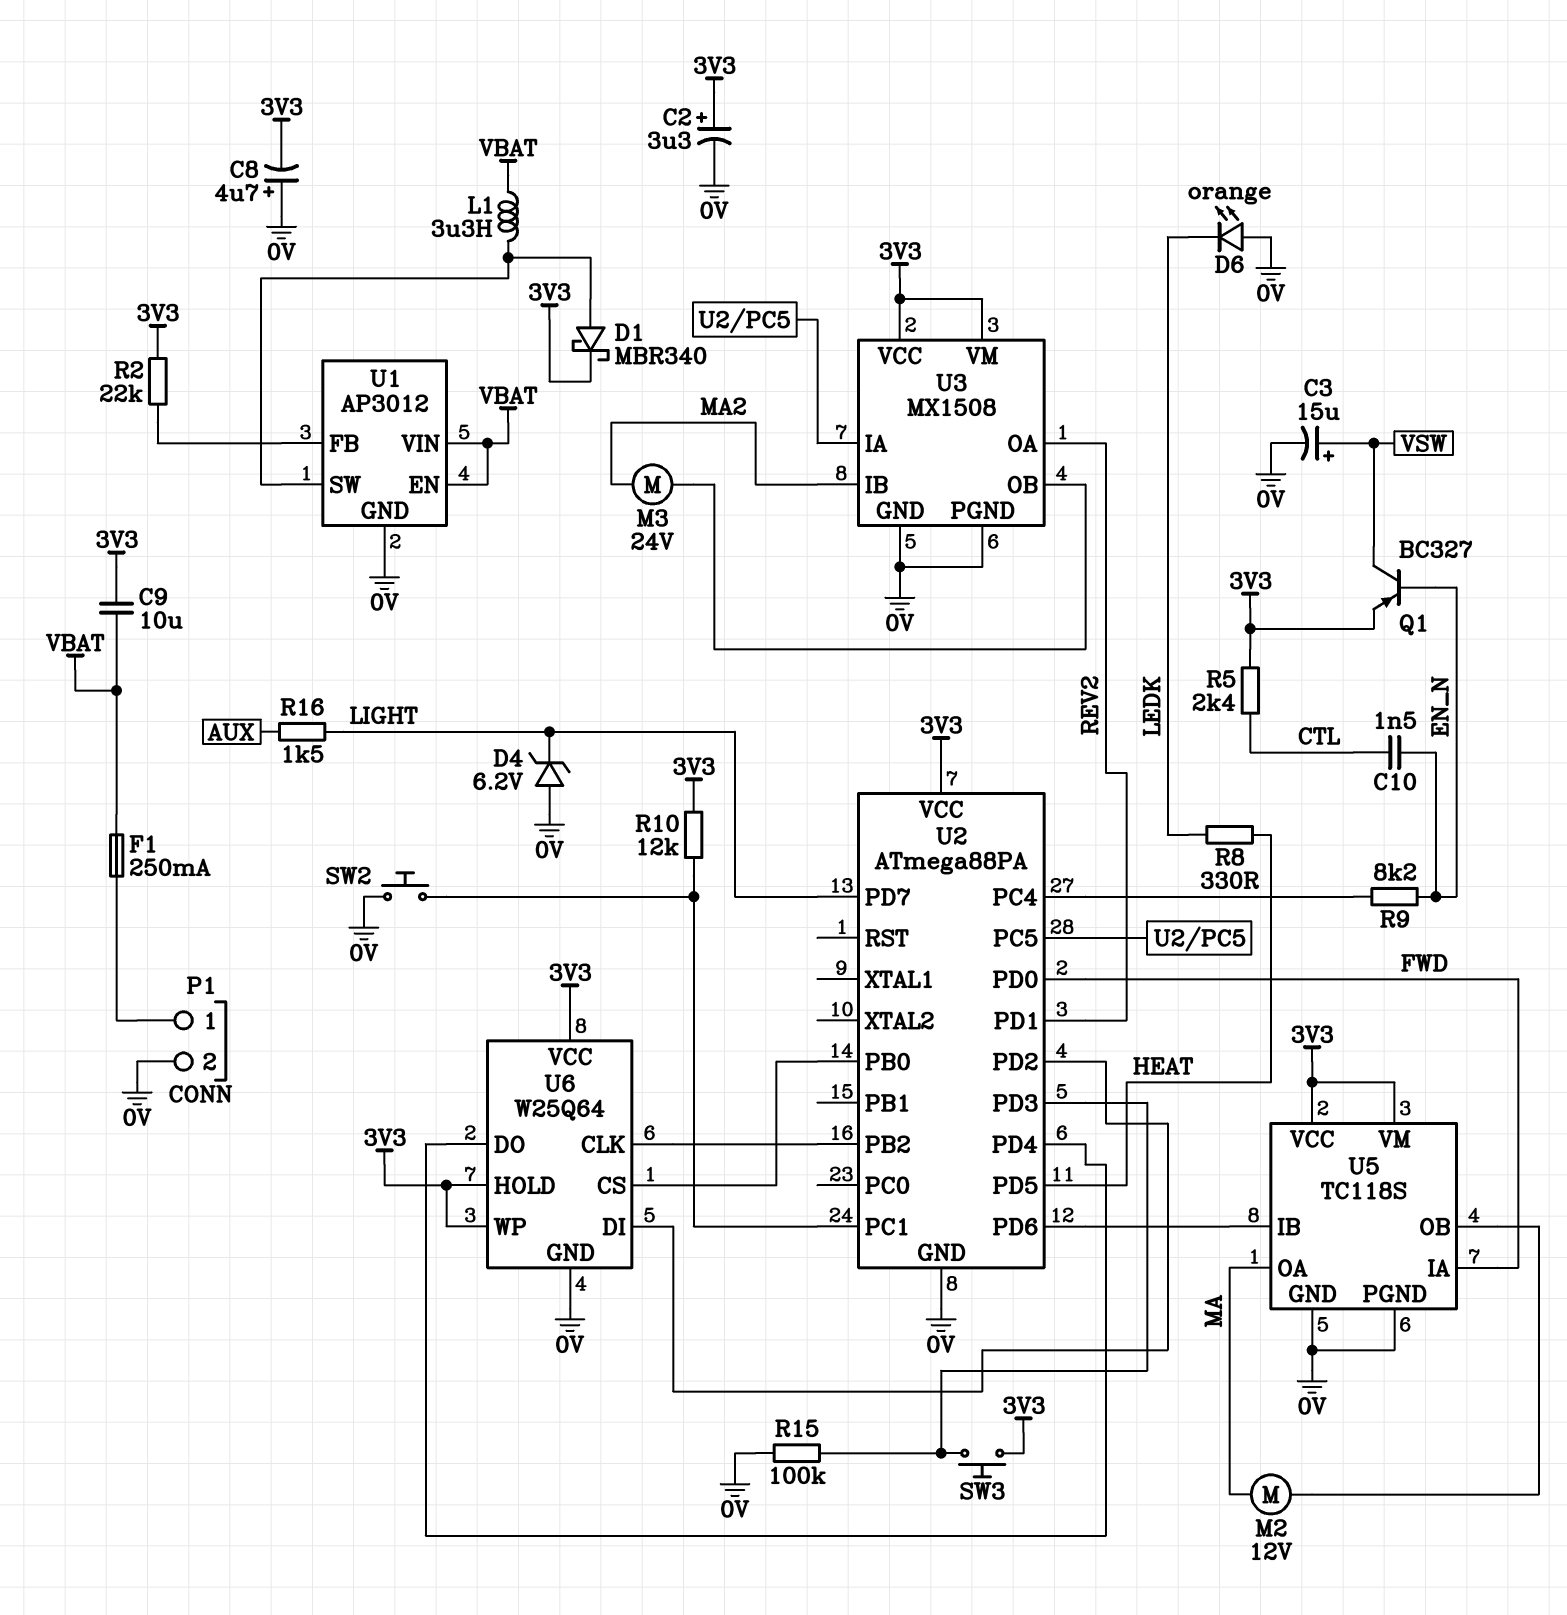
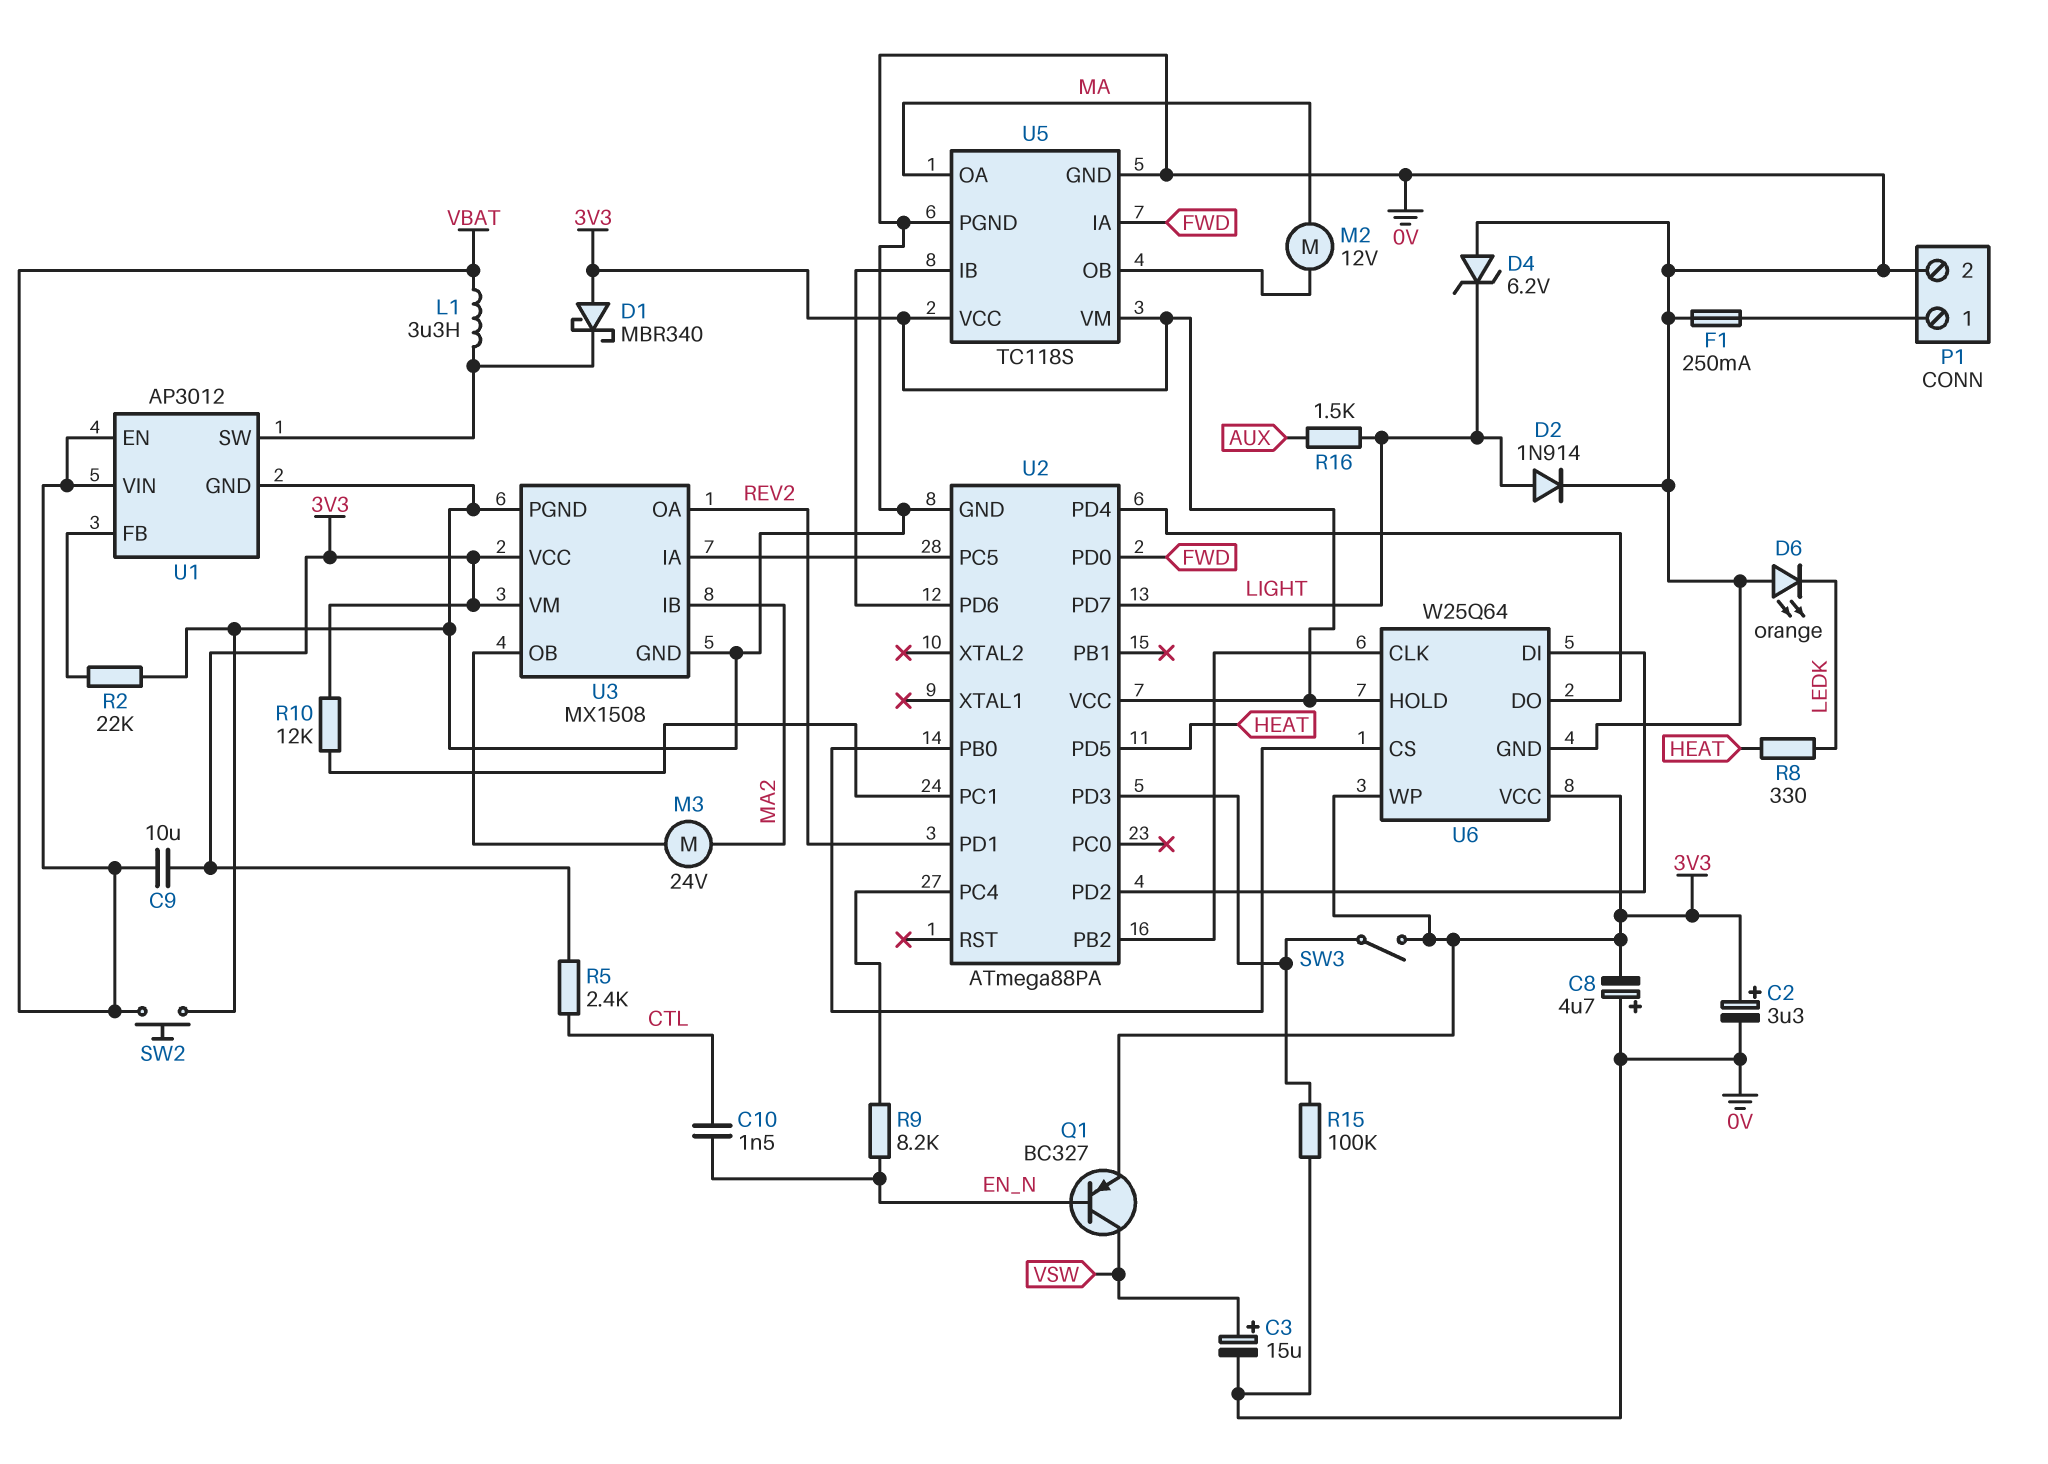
D1: schottky MBR340 (A U1/SW, K 3V3) -> schottky MBR340 (A 3V3, K U1/SW)
D2: none -> diode 1N914 (A LIGHT, K 0V)
F1: 250mA (P1/1, VBAT) -> 250mA (0V, P1/1)
R2: 22k (3V3, U1/FB) -> 22k (0V, U1/FB)
SW2: button (0V, U2/PC1) -> button (0V, VBAT)
SW3: button (3V3, U2/PD3) -> switch (3V3, U2/PD3)

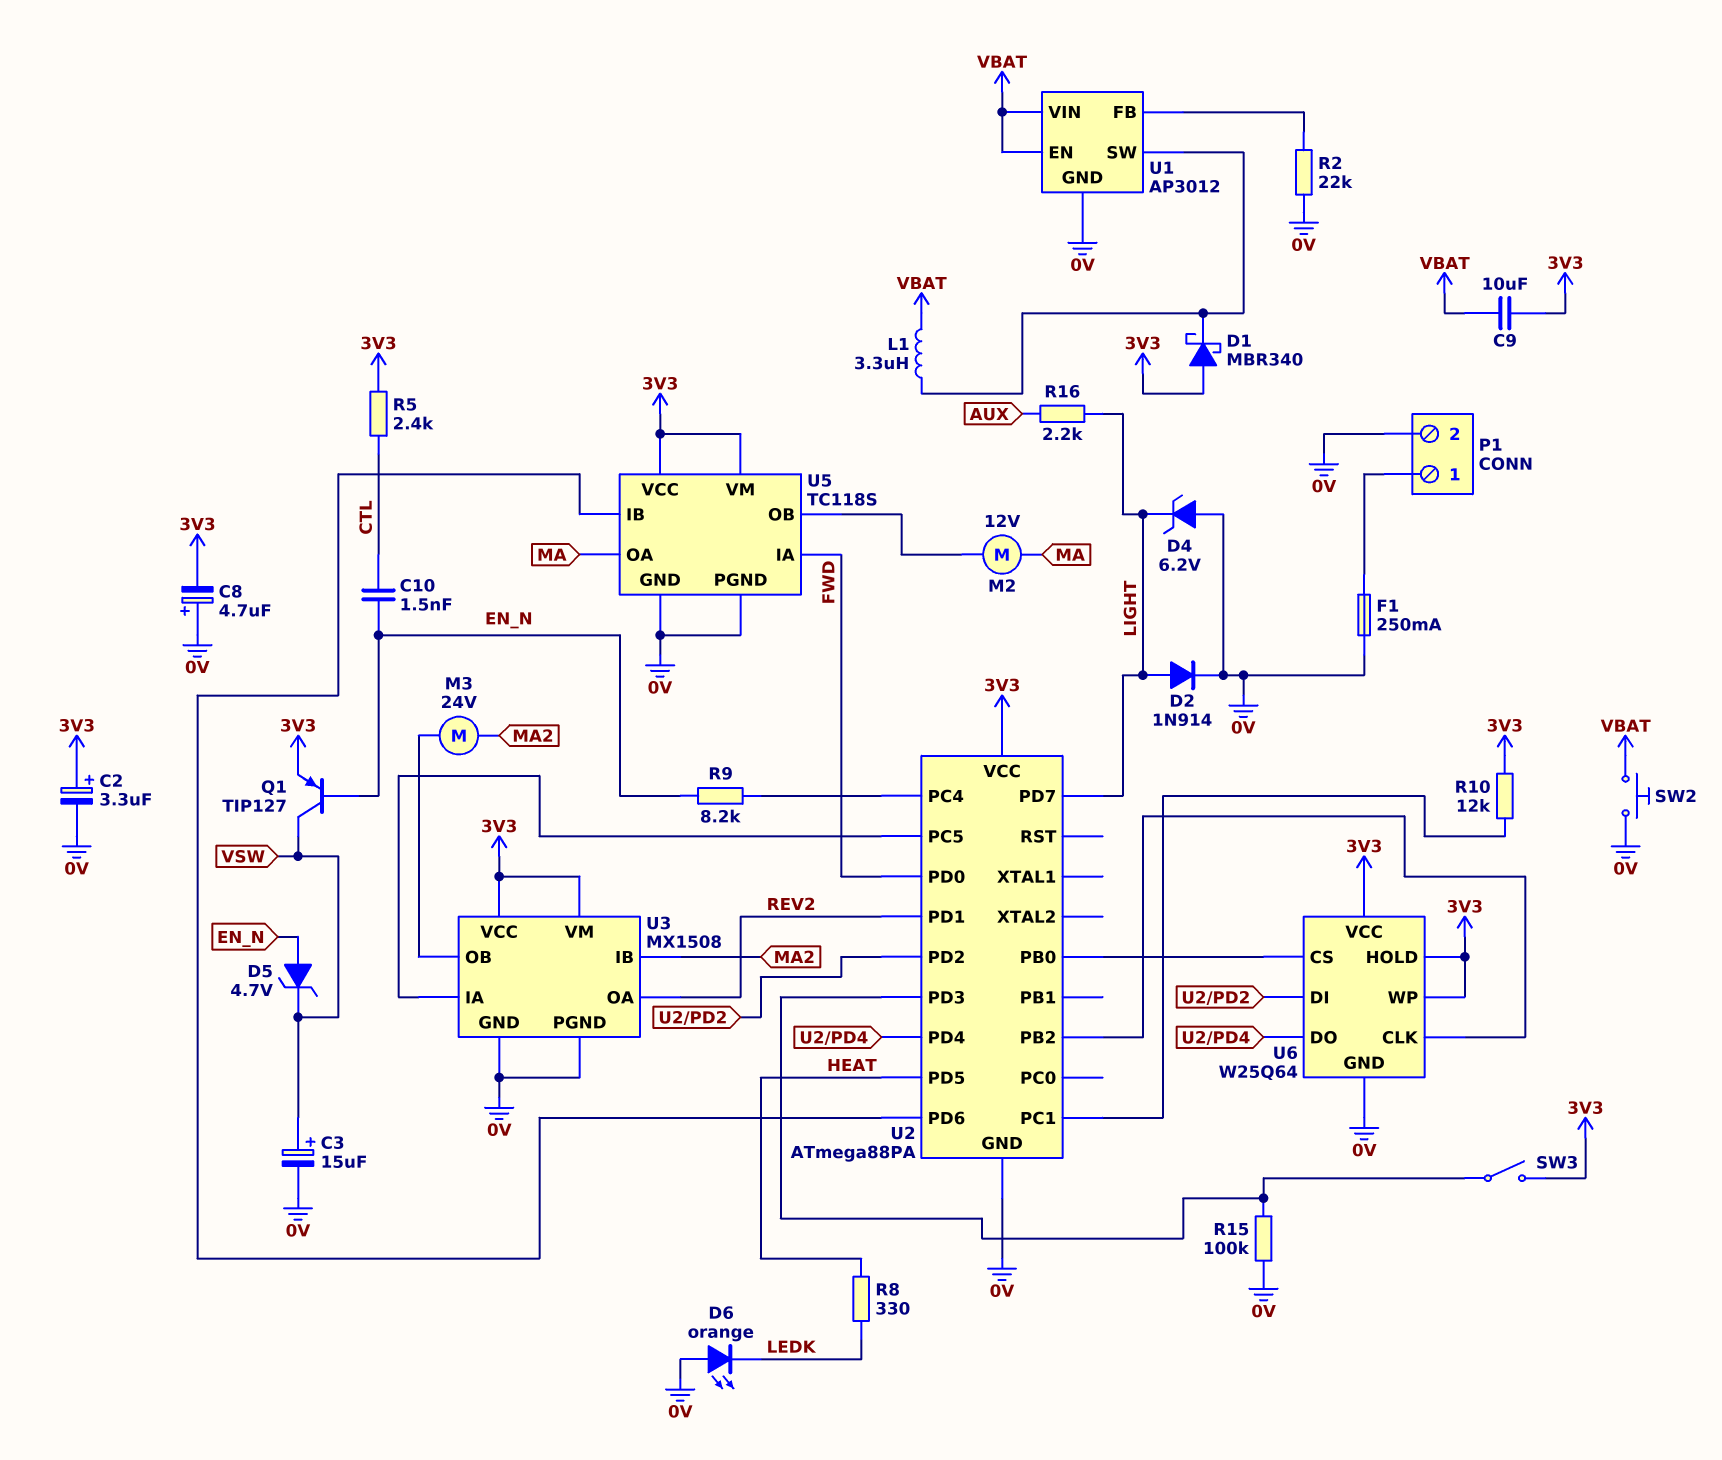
D5: none -> zener 4.7V (A EN_N, K VSW)
Q1: PNP BC327 (B EN_N, C VSW, E 3V3) -> PNP TIP127 (B EN_N, C VSW, E 3V3)
R16: 1.5k (AUX, LIGHT) -> 2.2k (AUX, LIGHT)

